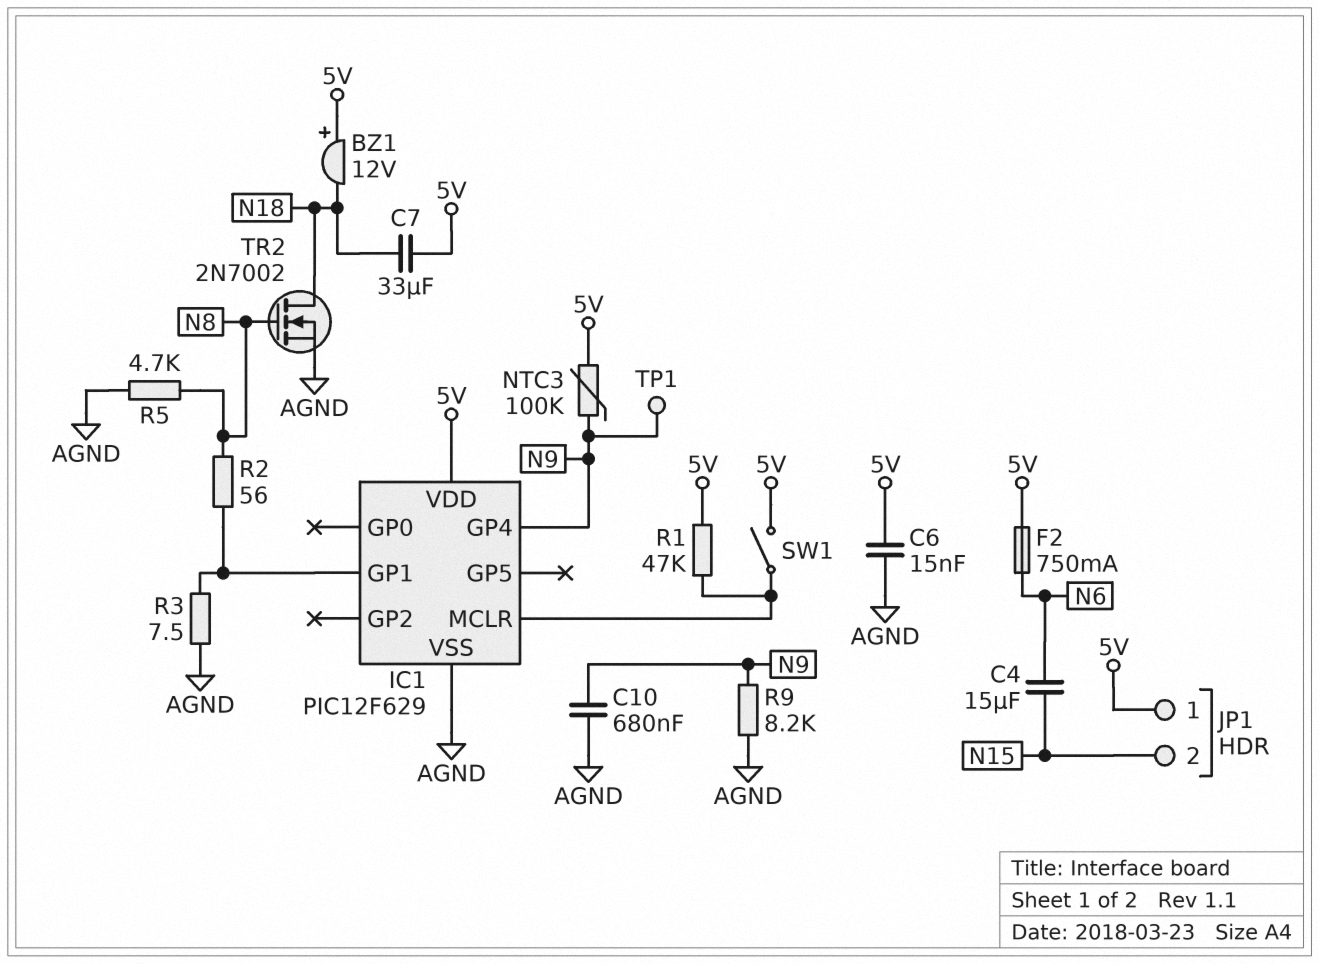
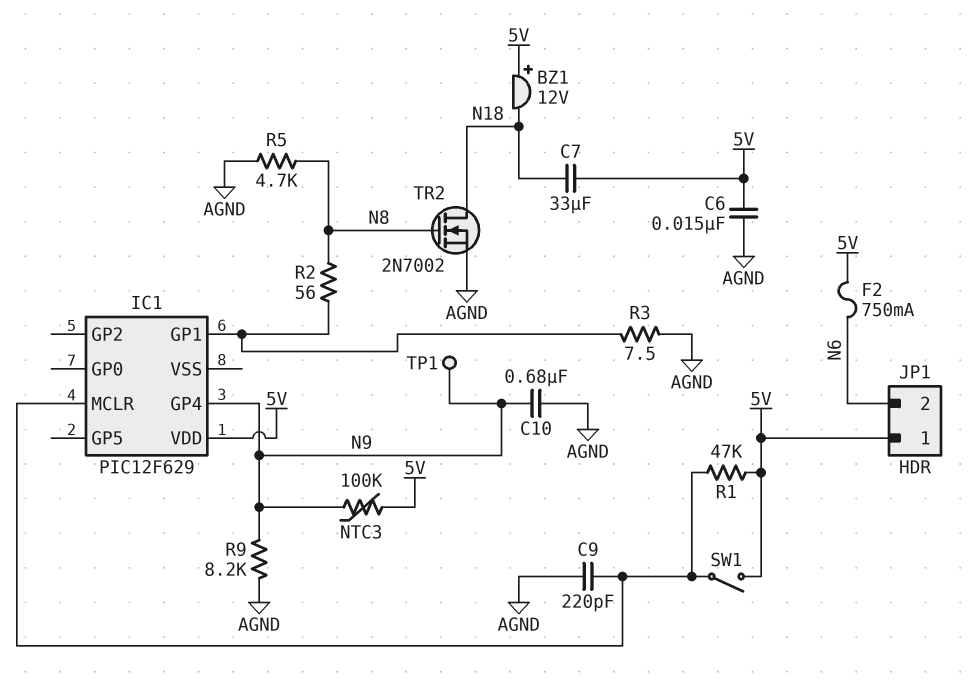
C4: 15uF (N6, N15) -> none
C9: none -> 220pF (AGND, IC1/MCLR)
IC1 pin VSS: AGND -> none
JP1 pin 2: N15 -> N6

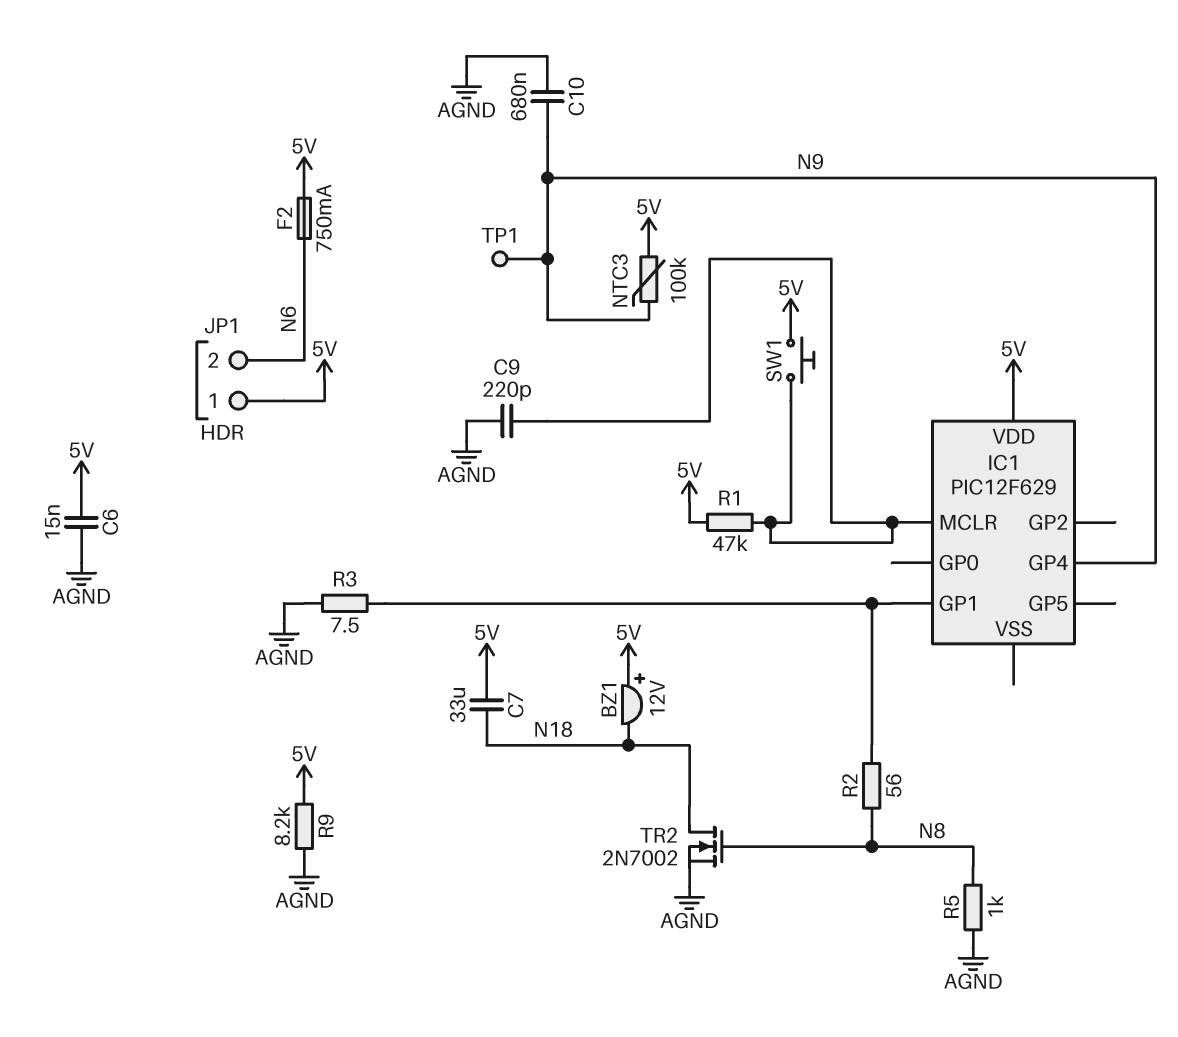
R5: 4.7k (AGND, N8) -> 1k (AGND, N8)
R9: 8.2k (AGND, N9) -> 8.2k (5V, AGND)
SW1: switch (5V, IC1/MCLR) -> button (5V, IC1/MCLR)

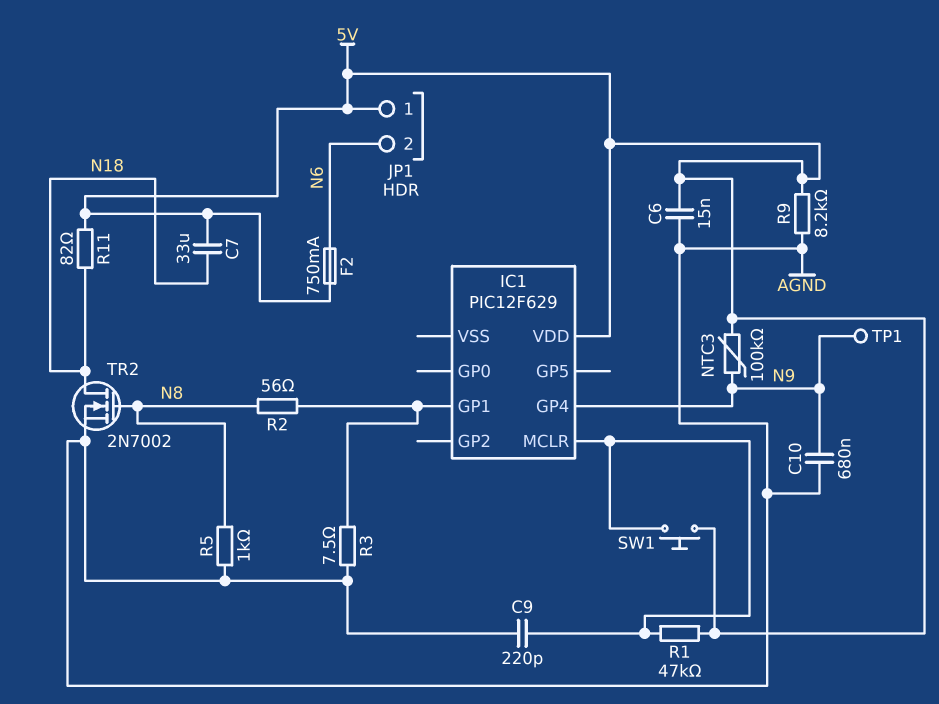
BZ1: buzzer 12V (plus 5V, minus N18) -> none
R11: none -> 82 (5V, N18)

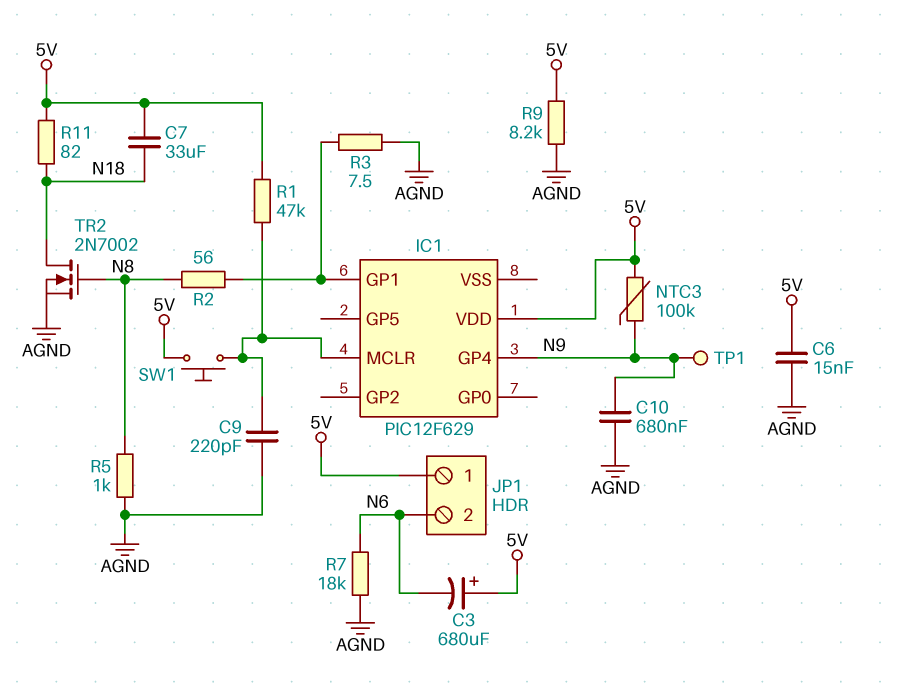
C3: none -> 680uF (plus 5V, minus N6)
F2: 750mA (5V, N6) -> none
R7: none -> 18k (AGND, N6)

